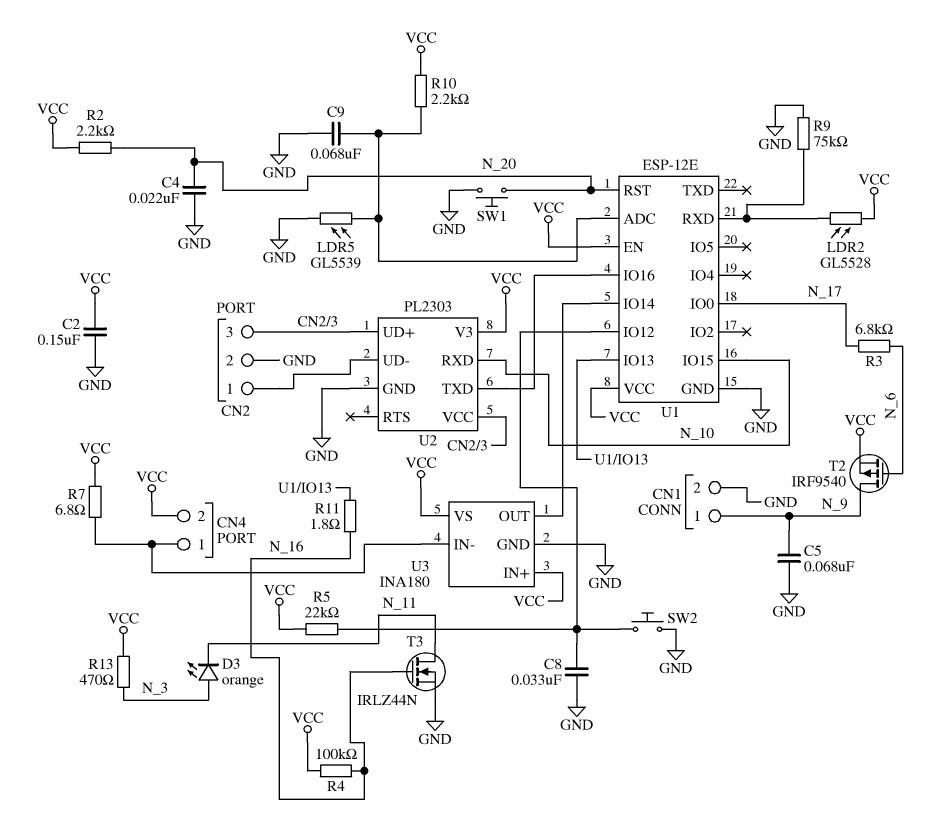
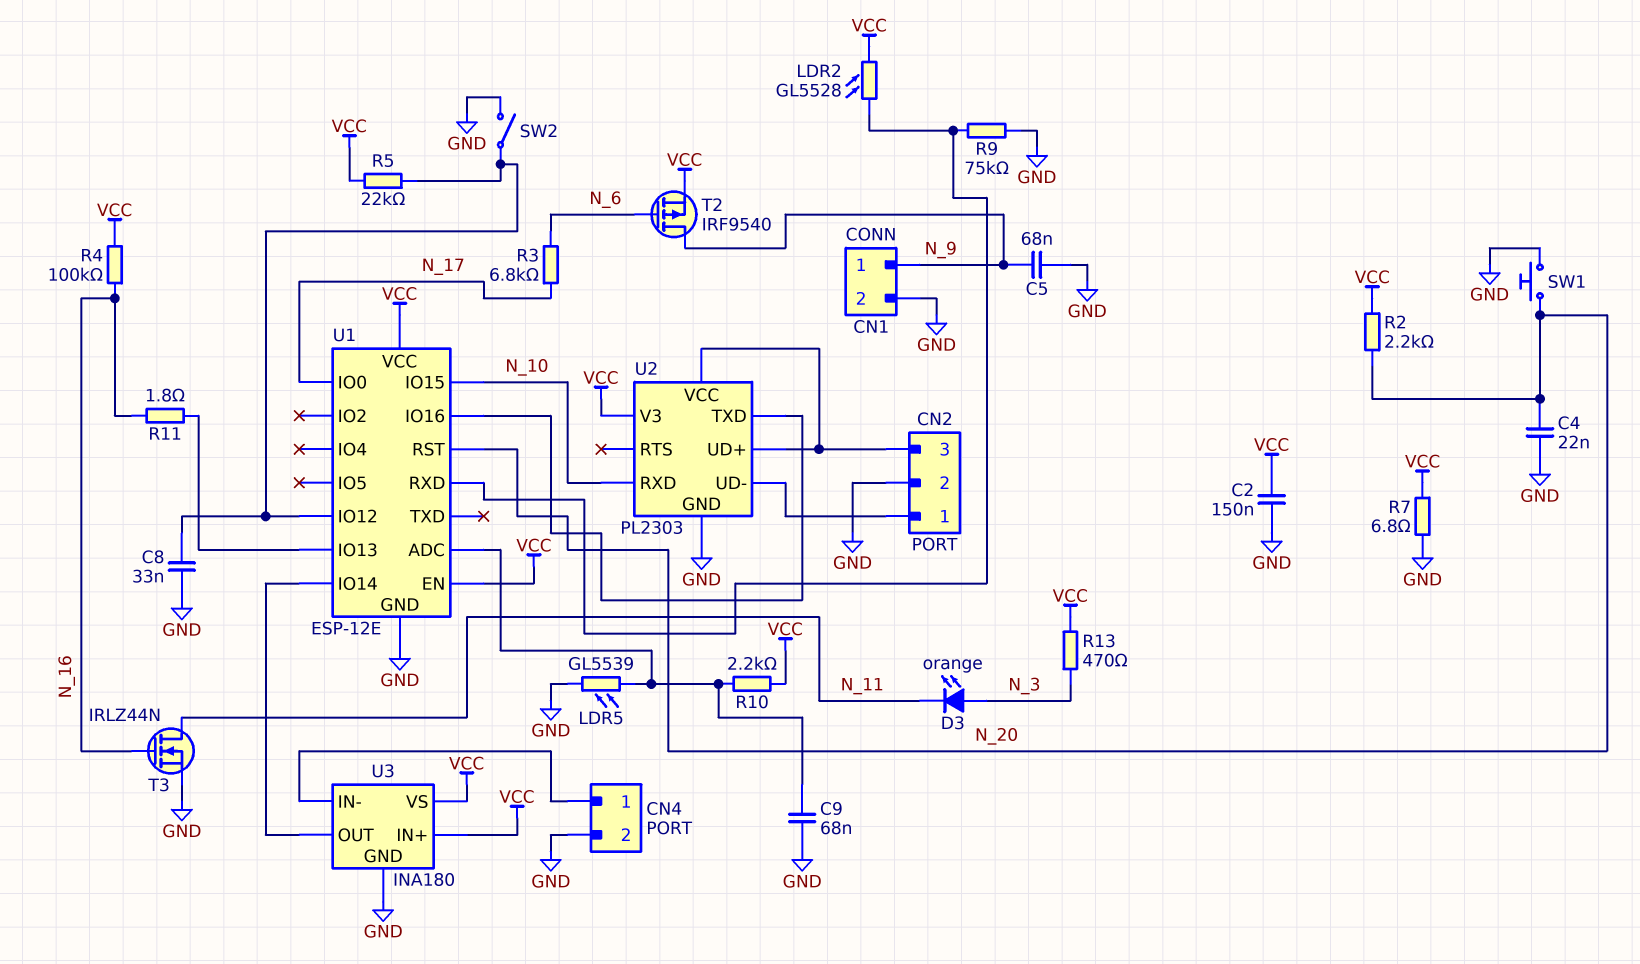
CN4 pin 2: VCC -> GND
R7: 6.8 (CN4/1, VCC) -> 6.8 (GND, VCC)
SW2: button (GND, U1/IO12) -> switch (GND, U1/IO12)

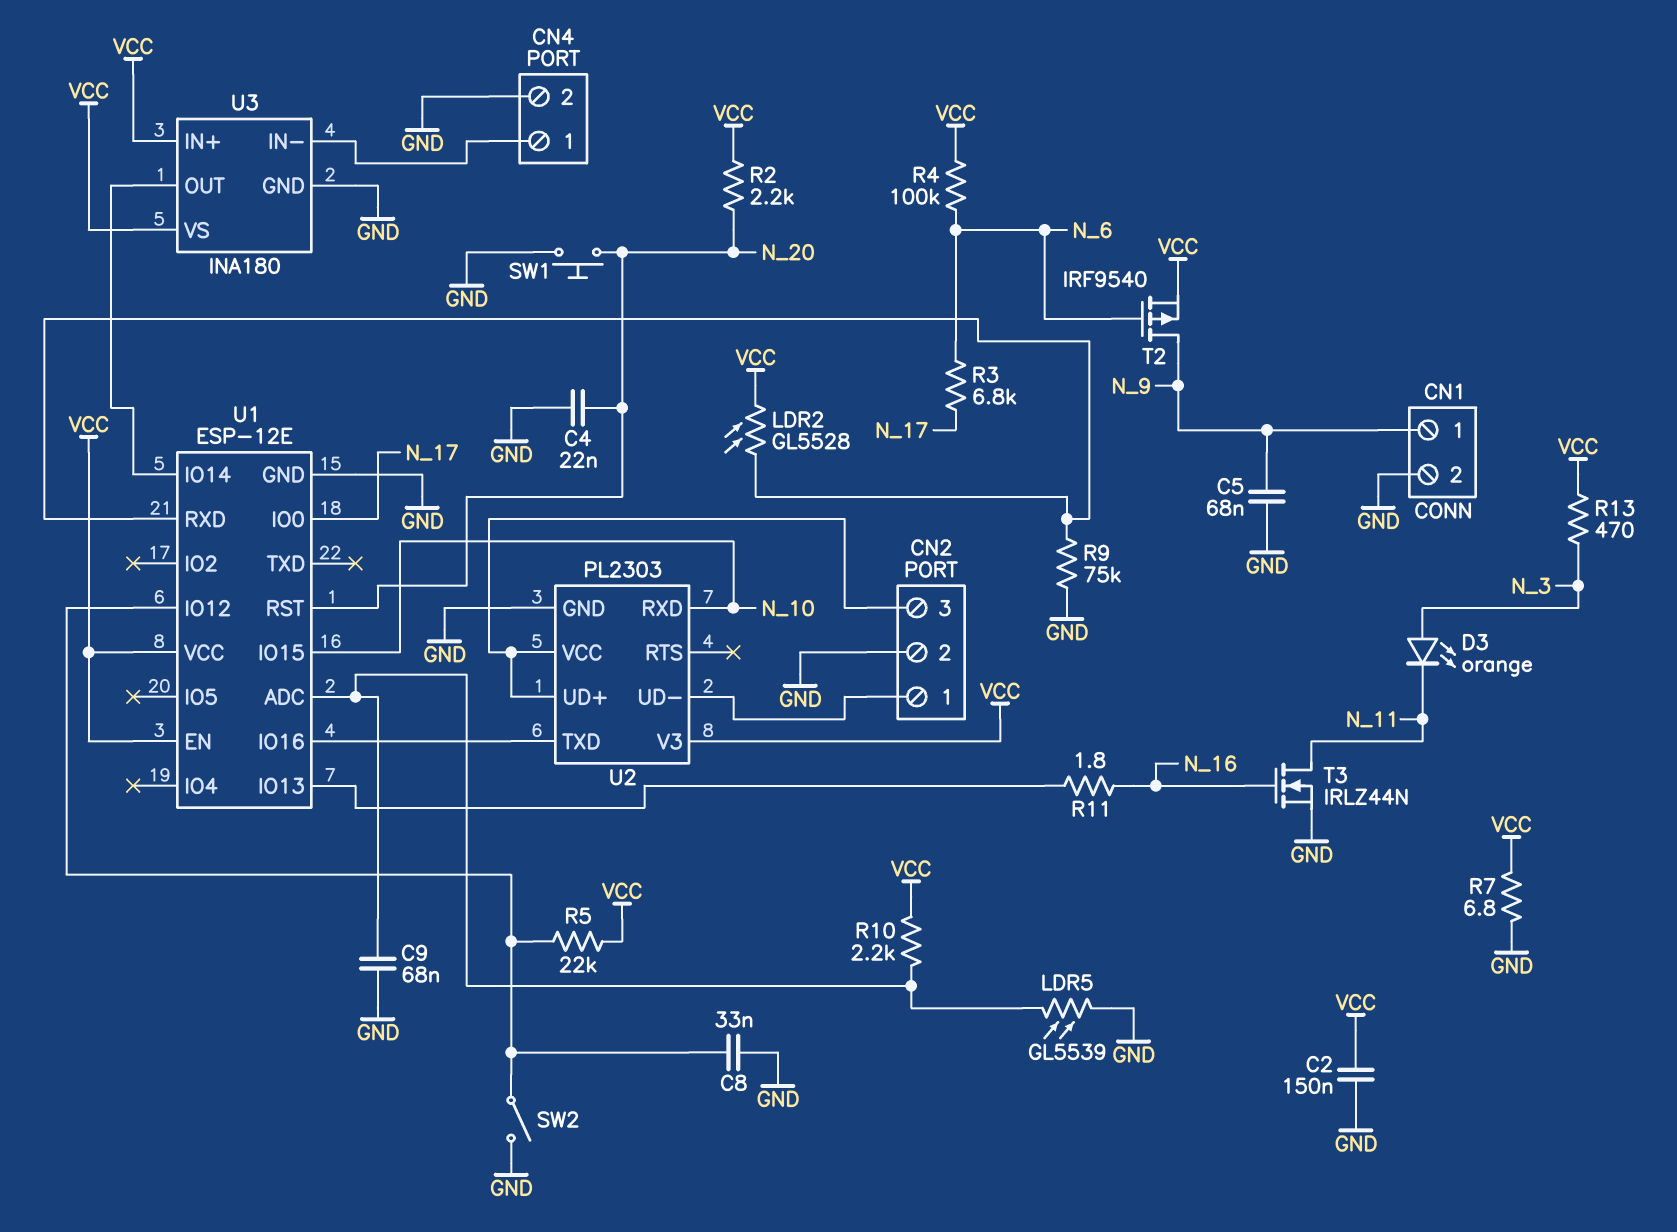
R4: 100k (N_16, VCC) -> 100k (N_6, VCC)

